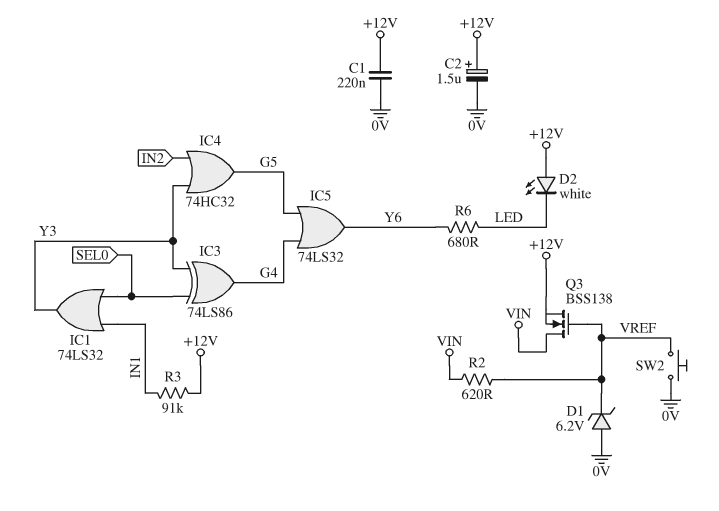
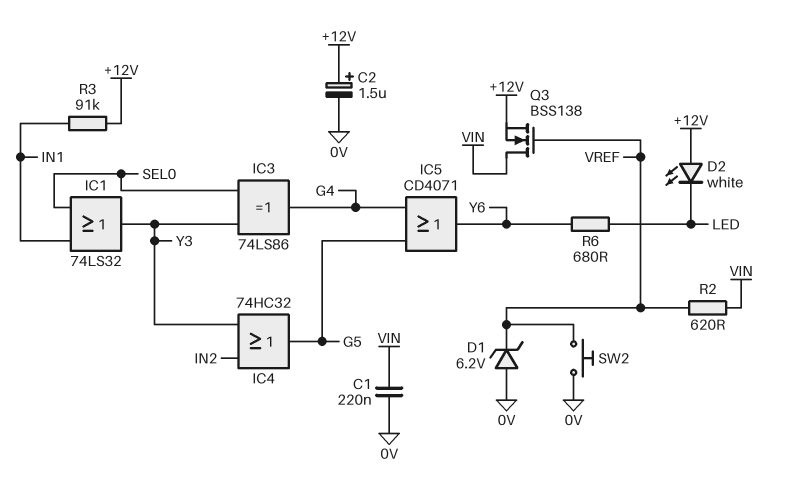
C1: 220nF (+12V, 0V) -> 220nF (0V, VIN)
IC5: OR 74LS32 (in G4, in G5, out Y6) -> OR CD4071 (in G4, in G5, out Y6)

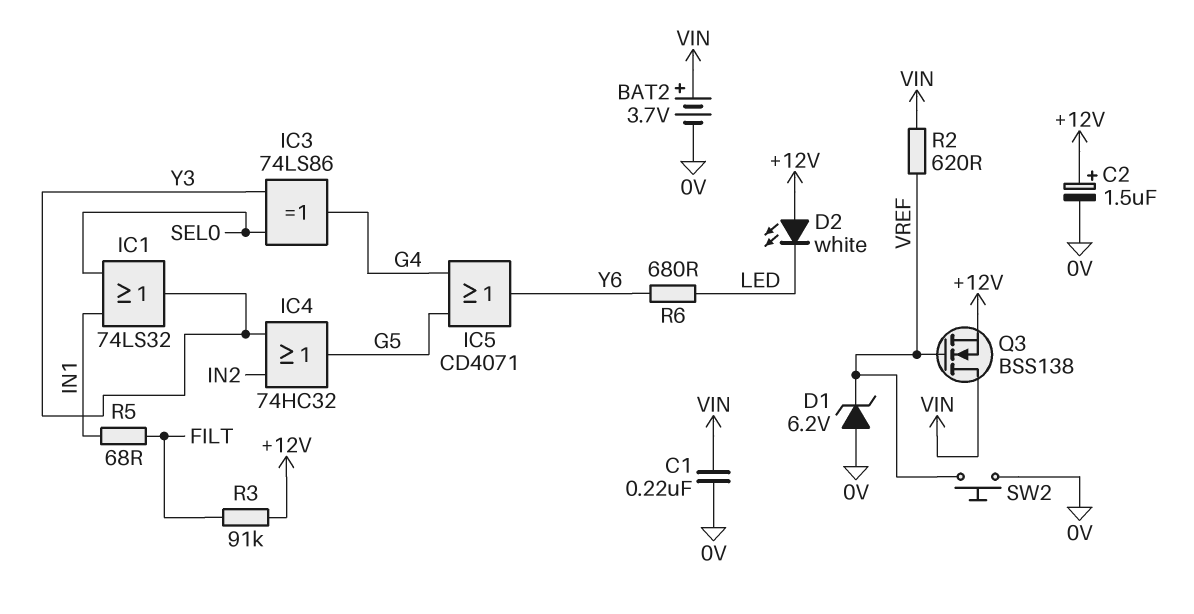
BAT2: none -> 3.7V (plus VIN, minus 0V)
R3: 91k (+12V, IN1) -> 91k (+12V, FILT)
R5: none -> 68 (FILT, IN1)

